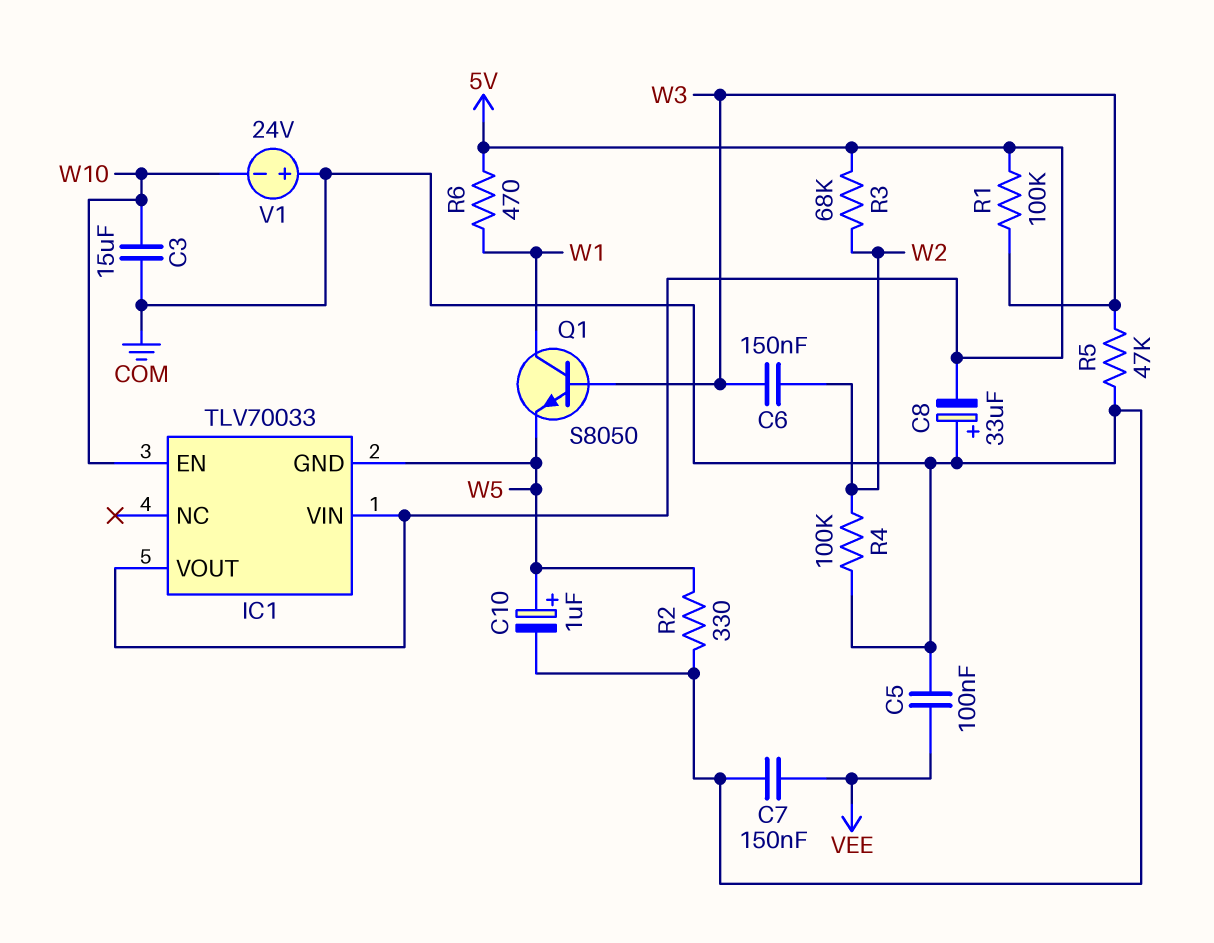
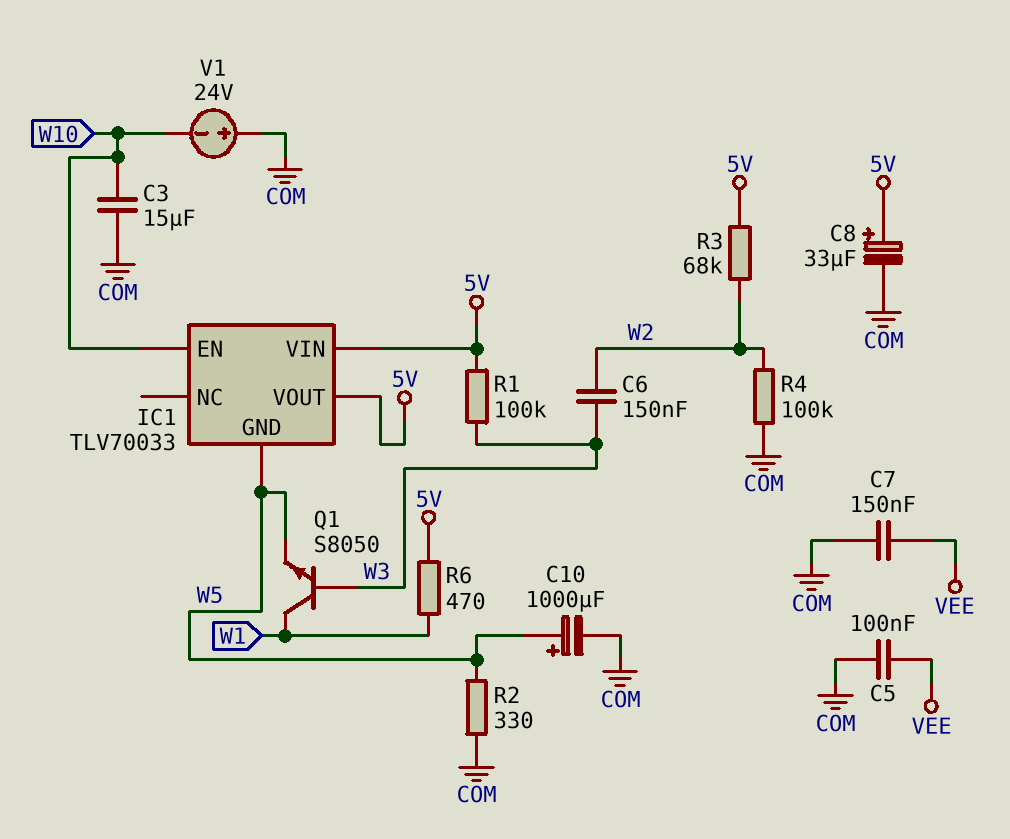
C8: 33uF (plus COM, minus 5V) -> 33uF (plus 5V, minus COM)
C10: 1uF (plus W5, minus COM) -> 1000uF (plus W5, minus COM)
R5: 47k (COM, W3) -> none

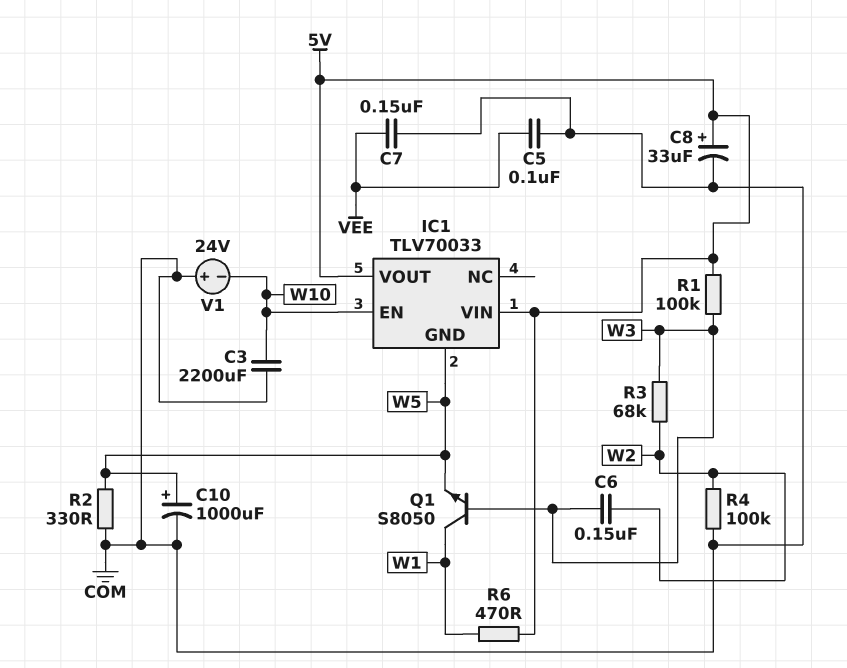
C3: 15uF (COM, W10) -> 2200uF (COM, W10)
R3: 68k (5V, W2) -> 68k (W2, W3)

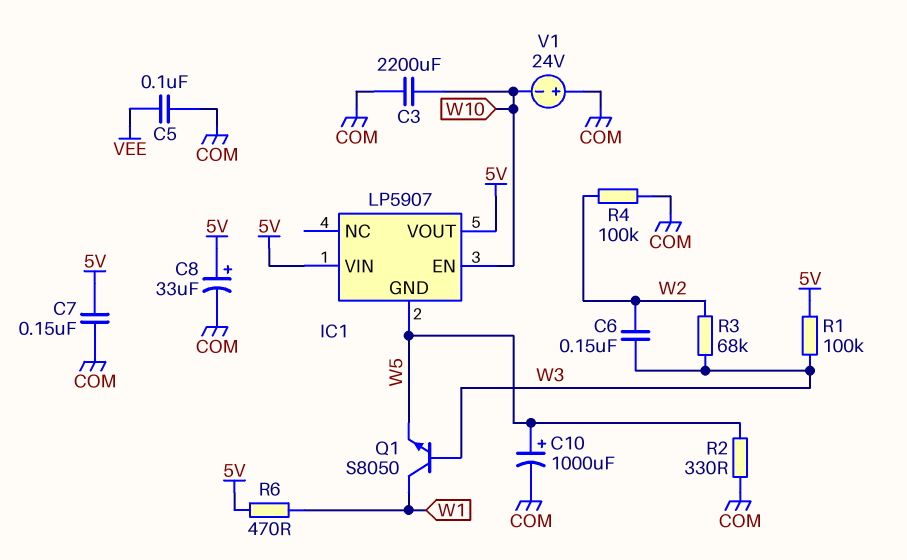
C7: 150nF (COM, VEE) -> 150nF (5V, COM)
IC1: TLV70033 -> LP5907

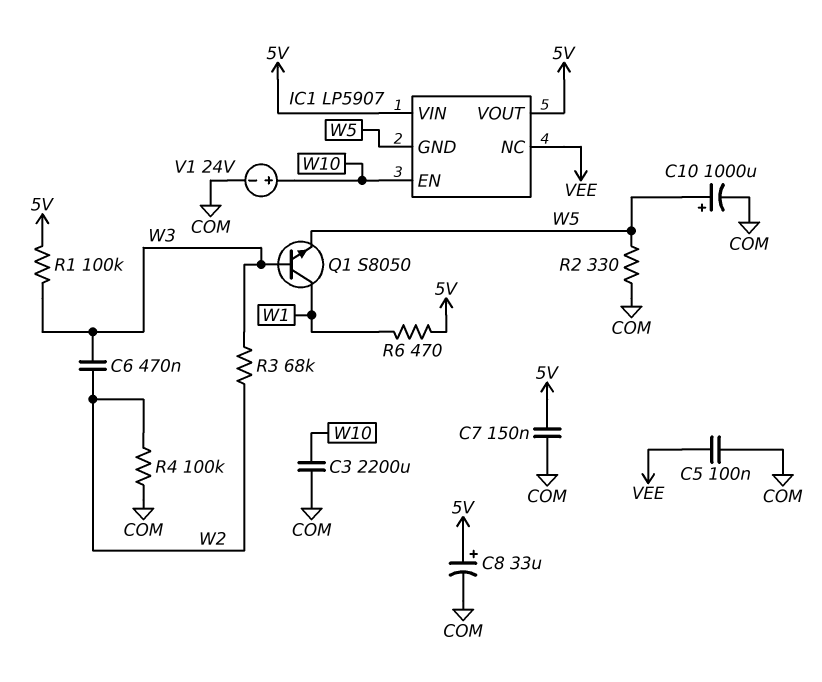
C6: 150nF (W2, W3) -> 470nF (W2, W3)
IC1 pin NC: none -> VEE
V1: 24V (plus COM, minus W10) -> 24V (plus W10, minus COM)

